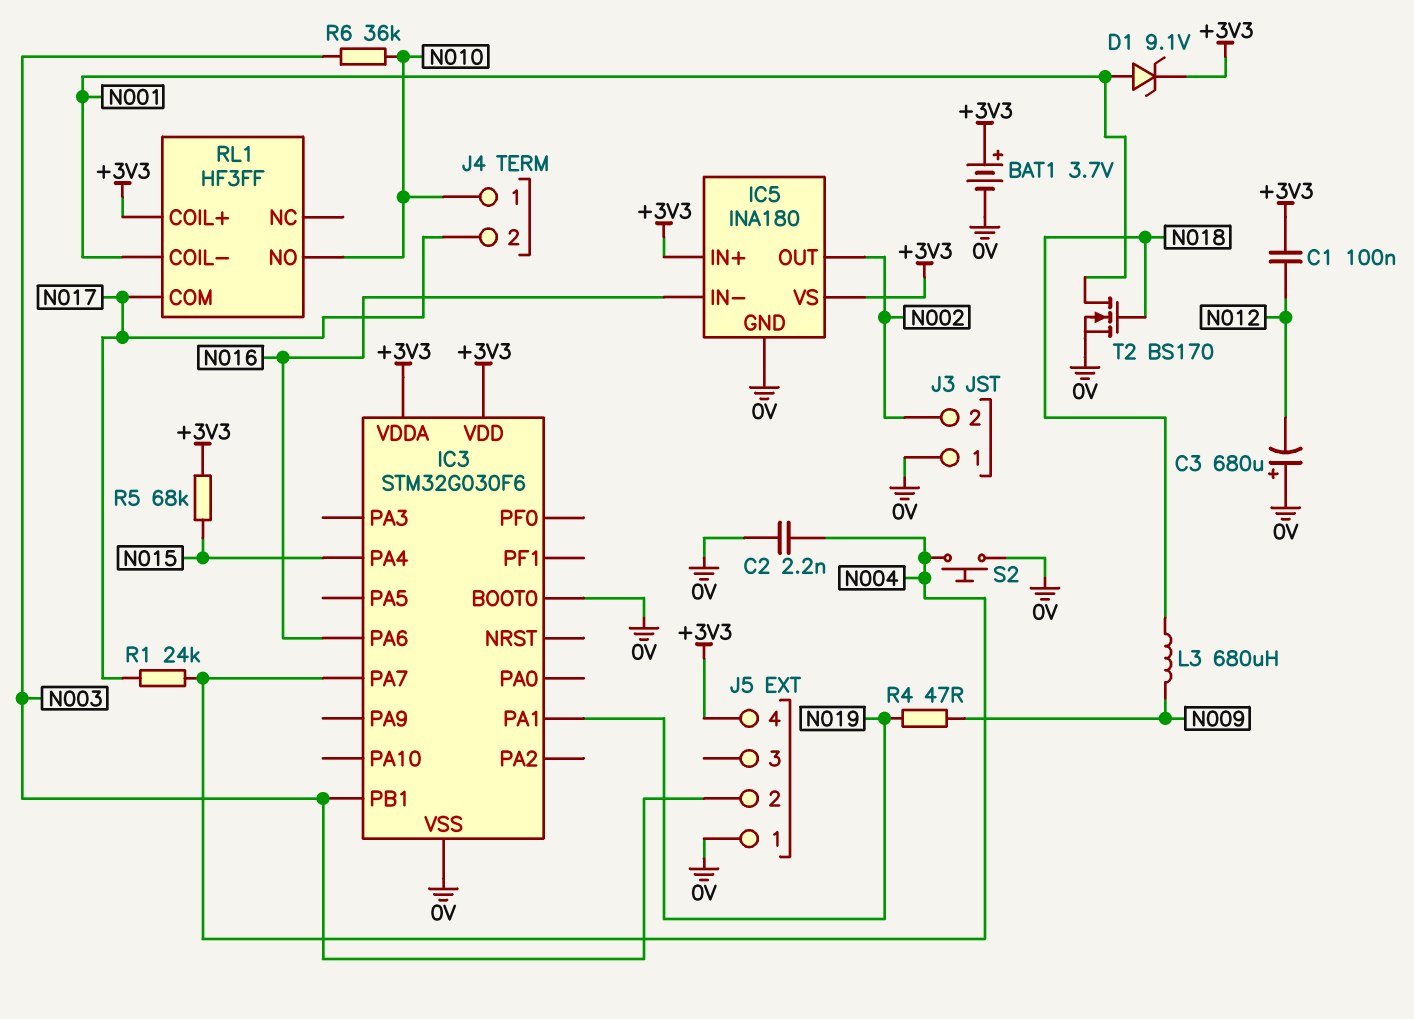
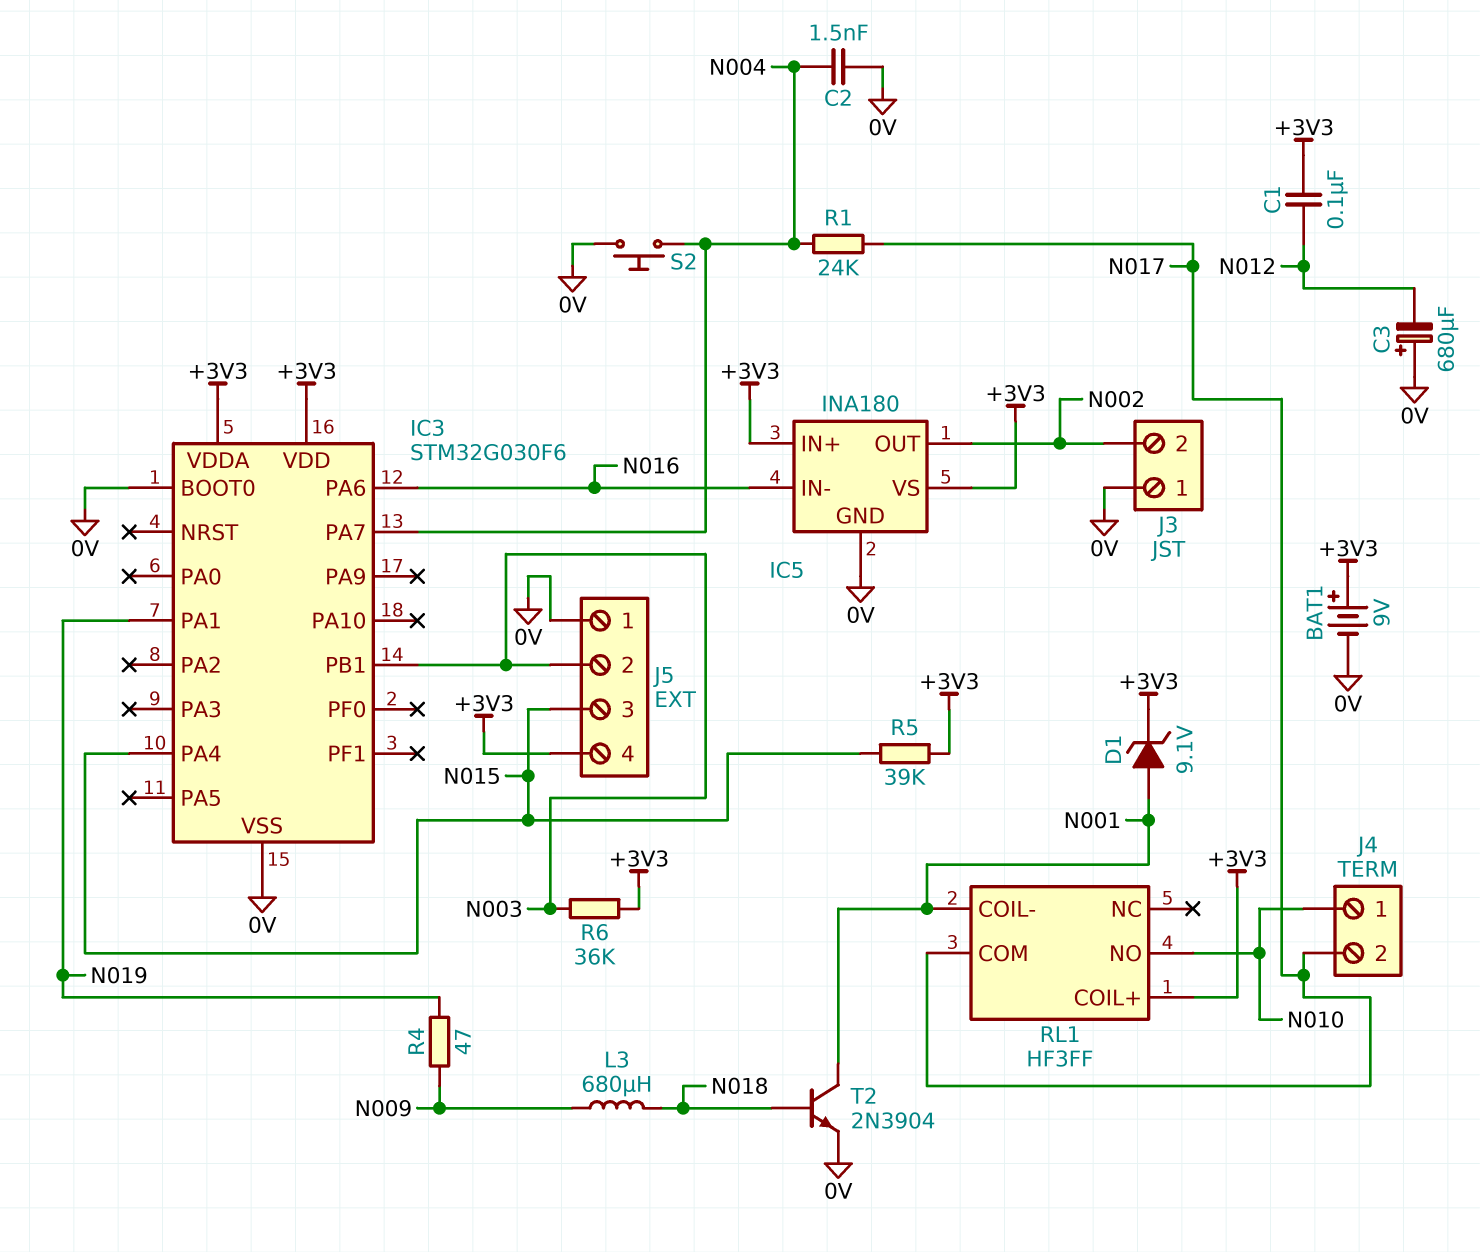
BAT1: 3.7V (plus +3V3, minus 0V) -> 9V (plus +3V3, minus 0V)
C2: 2.2nF (0V, N004) -> 1.5nF (0V, N004)
J5 pin 3: none -> N015
R5: 68k (+3V3, N015) -> 39k (+3V3, N015)
R6: 36k (N003, N010) -> 36k (+3V3, N003)
T2: NMOS BS170 (G N018, D N001, S 0V) -> NPN 2N3904 (B N018, C N001, E 0V)

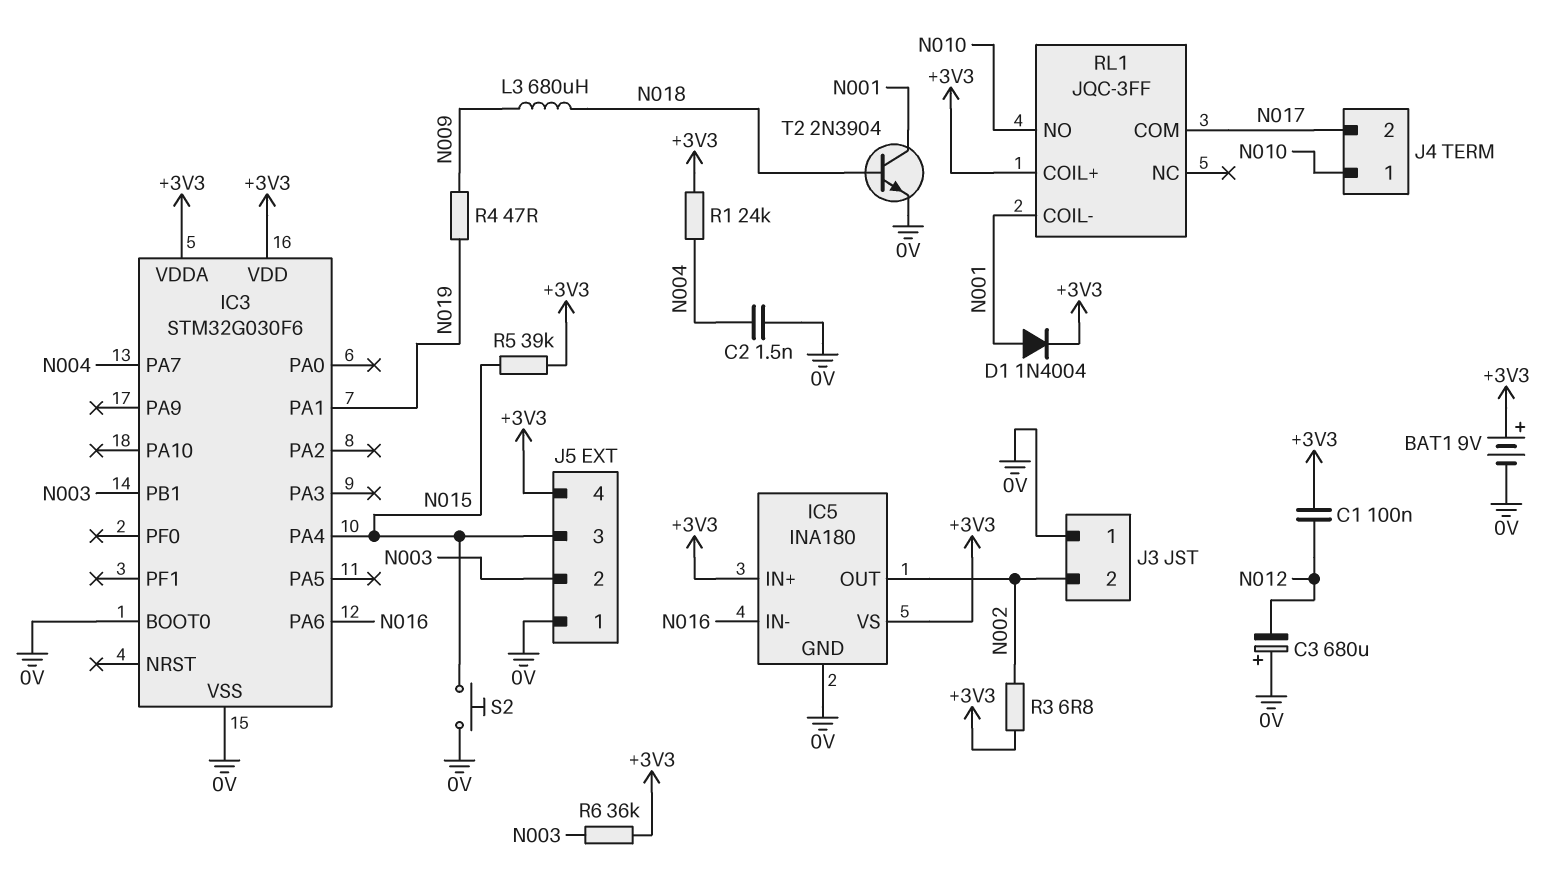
D1: zener 9.1V (A N001, K +3V3) -> diode 1N4004 (A N001, K +3V3)
R1: 24k (N004, N017) -> 24k (+3V3, N004)
R3: none -> 6.8 (+3V3, N002)
RL1: HF3FF -> JQC-3FF
S2: button (0V, N004) -> button (0V, N015)

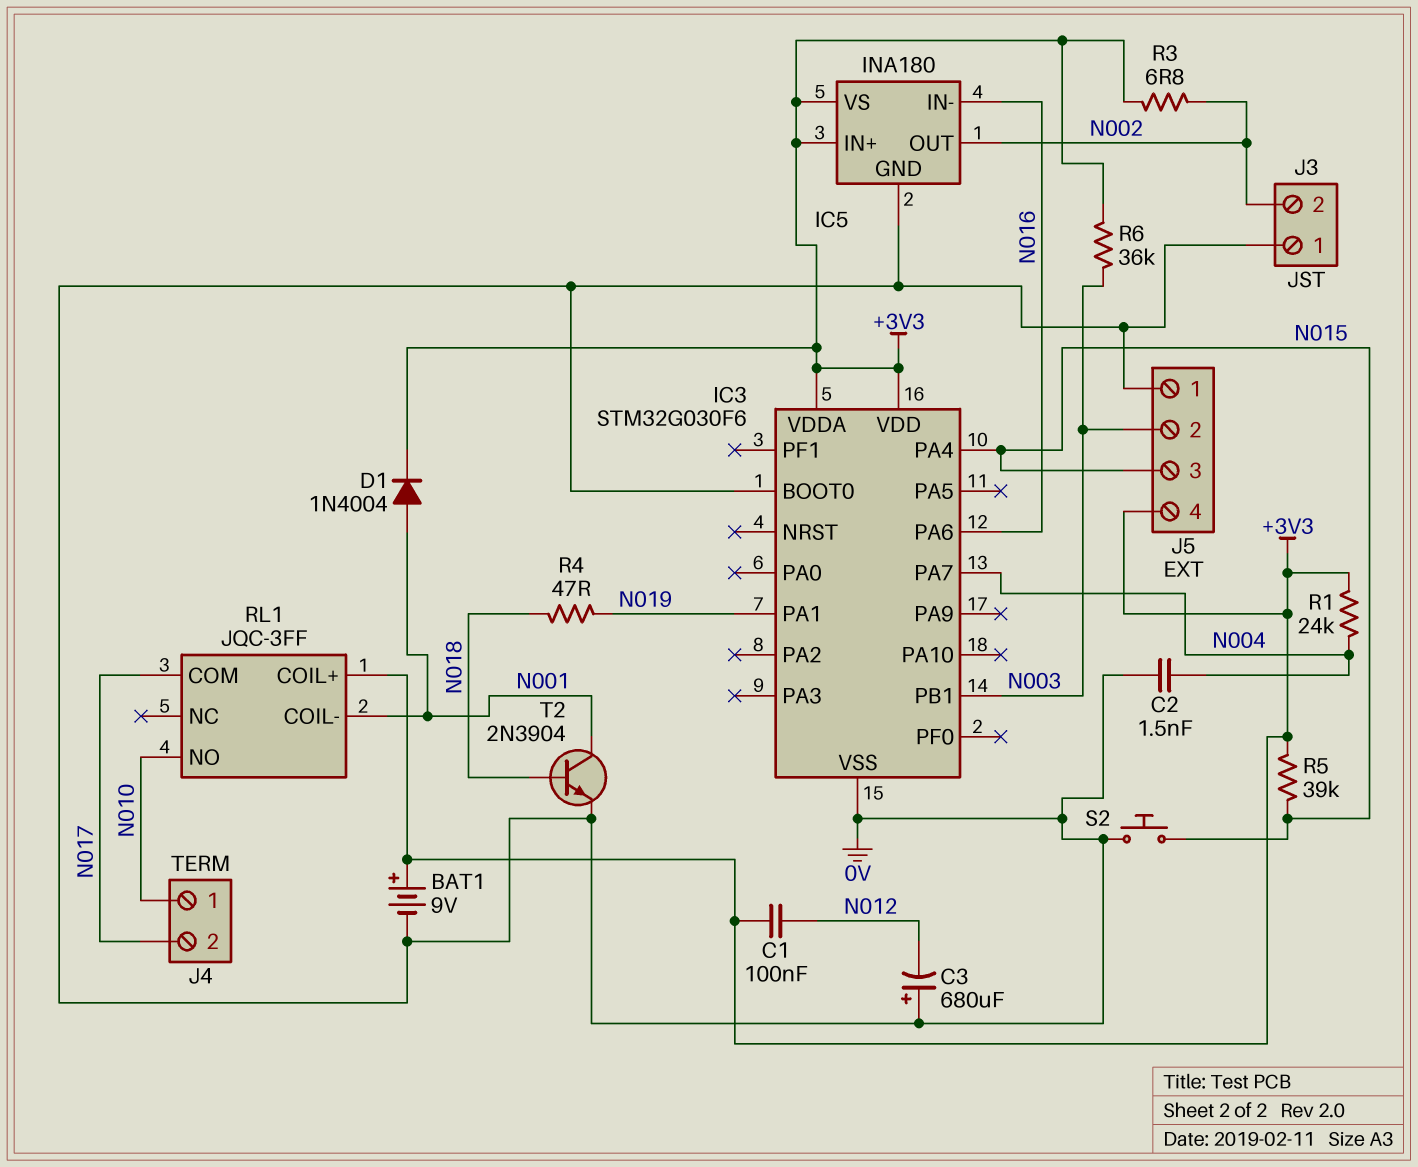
L3: 680uH (N009, N018) -> none
R4: 47 (N009, N019) -> 47 (N018, N019)

